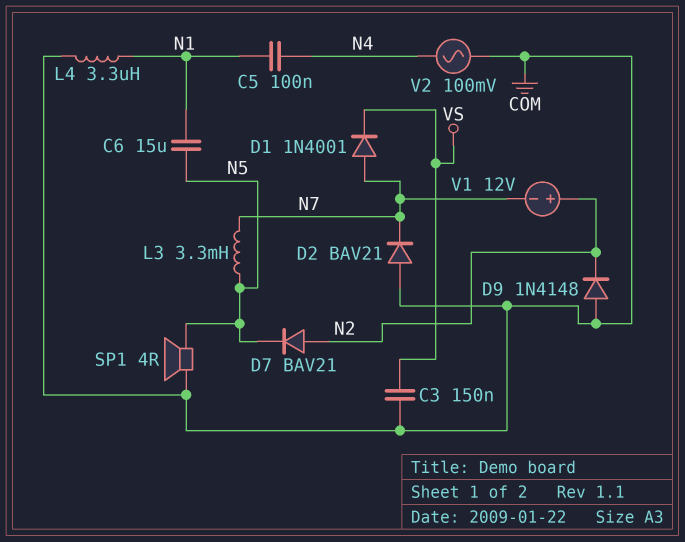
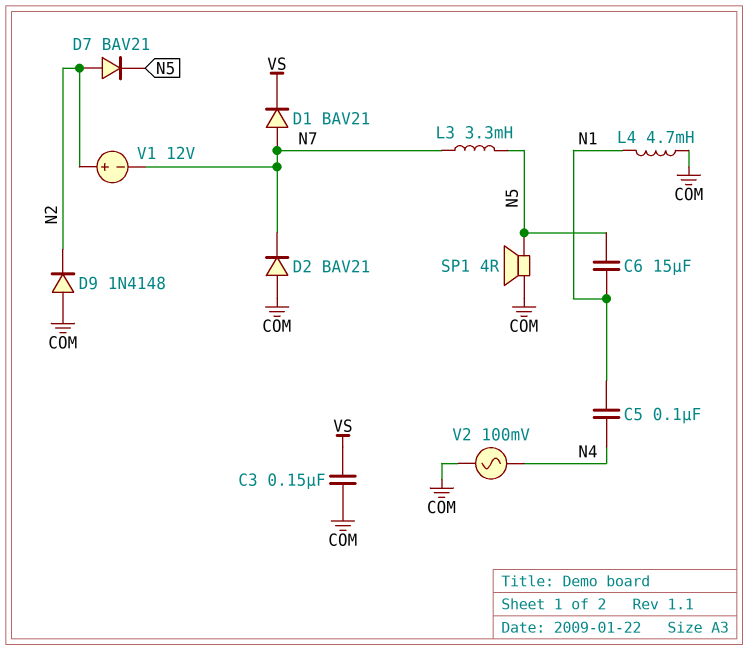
D1: diode 1N4001 (A N7, K VS) -> diode BAV21 (A N7, K VS)
L4: 3.3uH (COM, N1) -> 4.7mH (COM, N1)

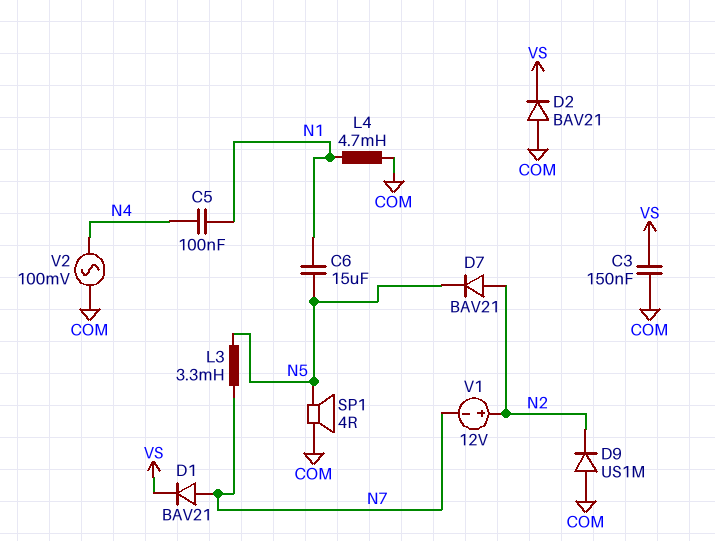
D2: diode BAV21 (A COM, K N7) -> diode BAV21 (A COM, K VS)
D9: diode 1N4148 (A COM, K N2) -> diode US1M (A COM, K N2)

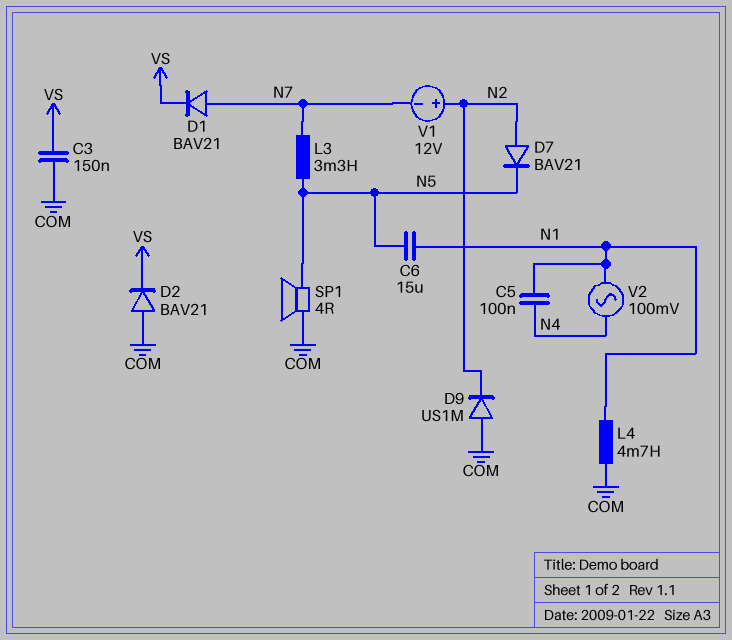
V2: AC 100mV (COM, N4) -> AC 100mV (N1, N4)

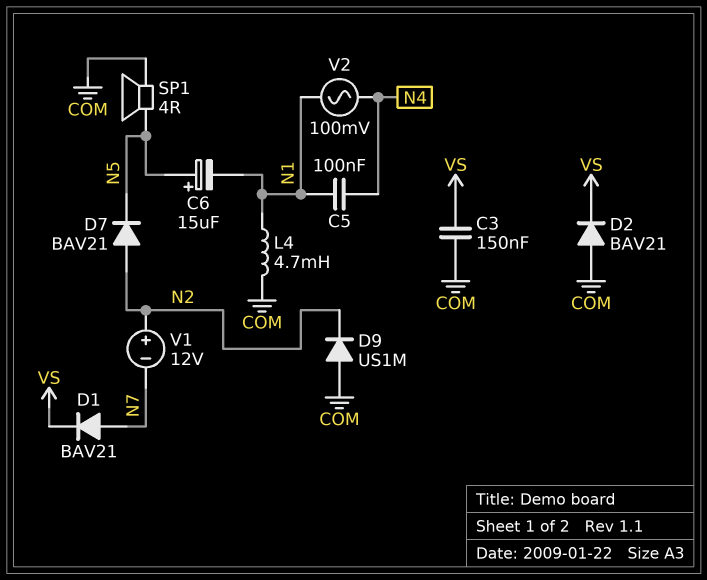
C6: 15uF (N1, N5) -> 15uF (plus N5, minus N1)
L3: 3.3mH (N5, N7) -> none

